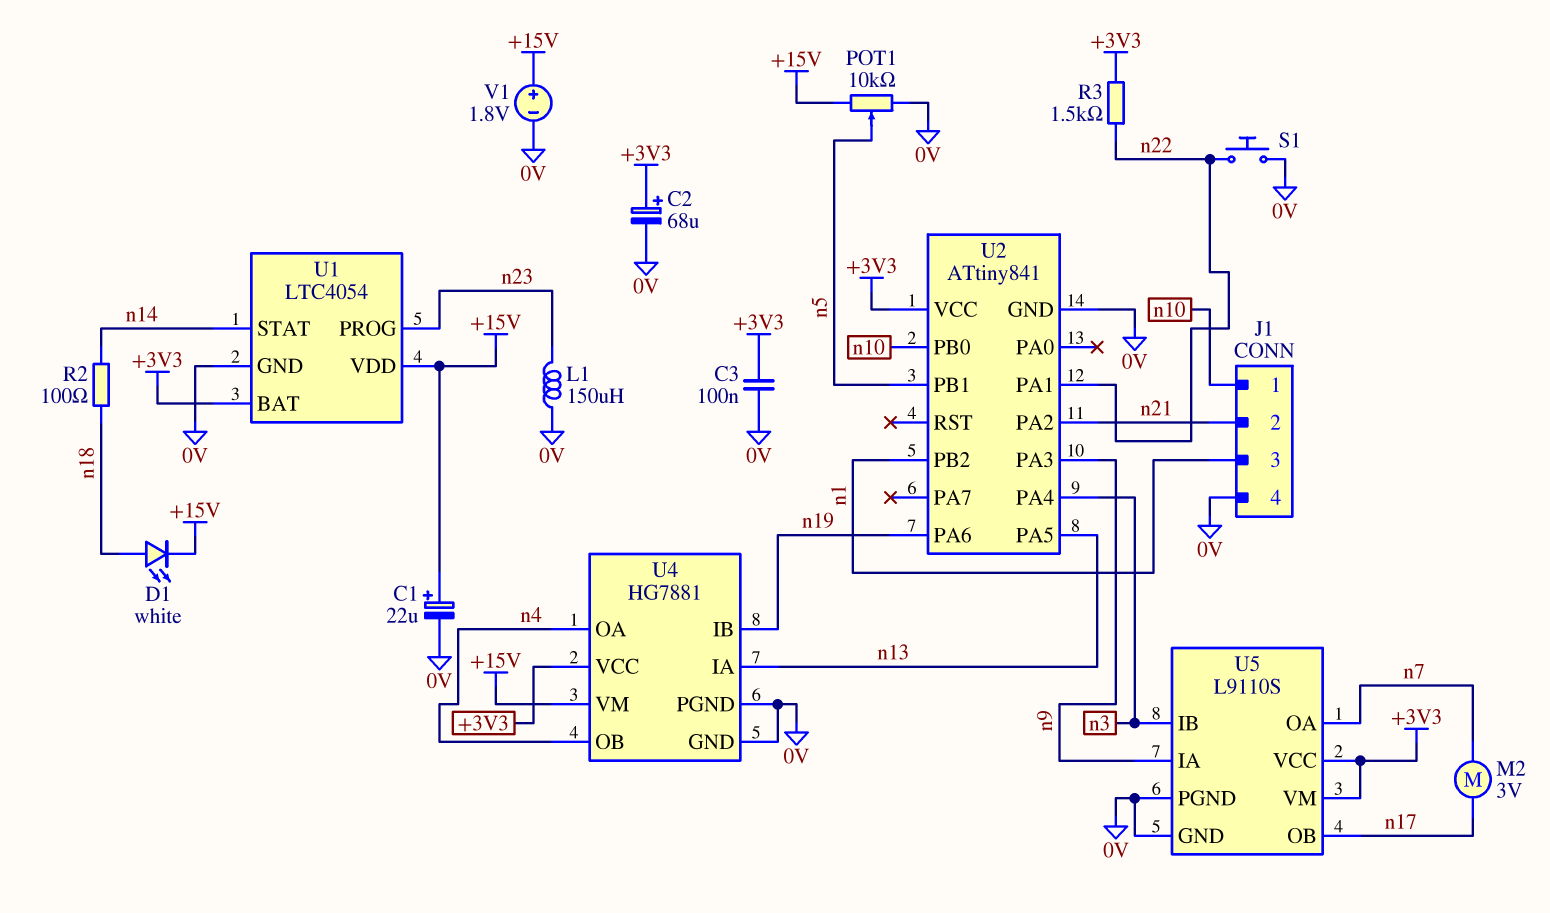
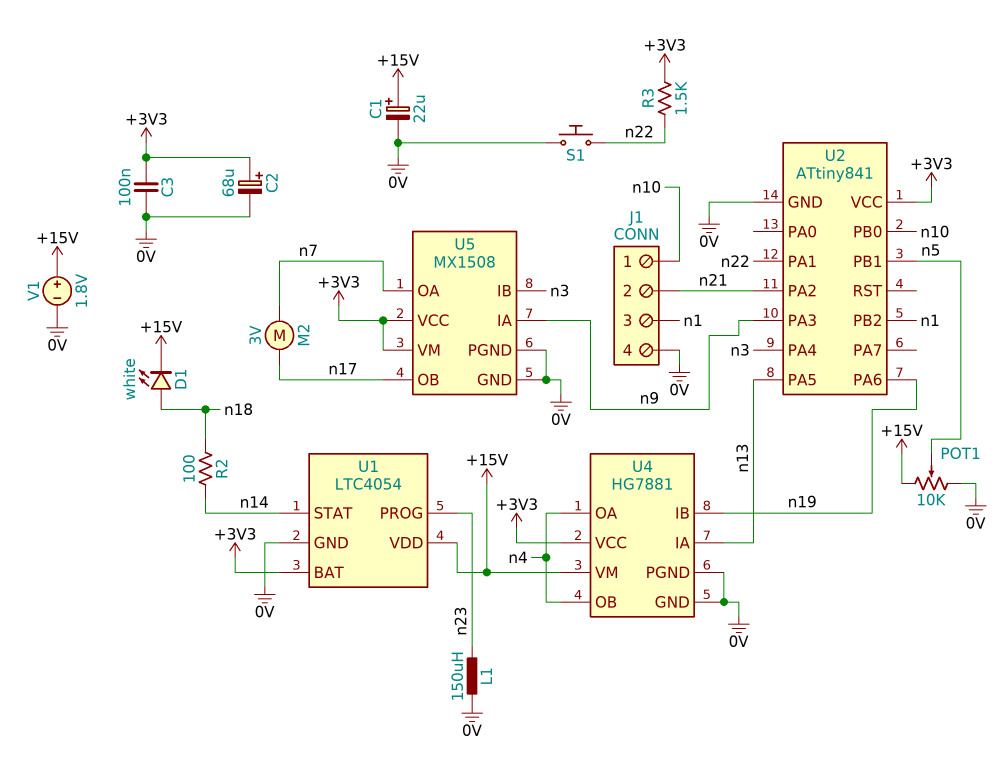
U5: L9110S -> MX1508

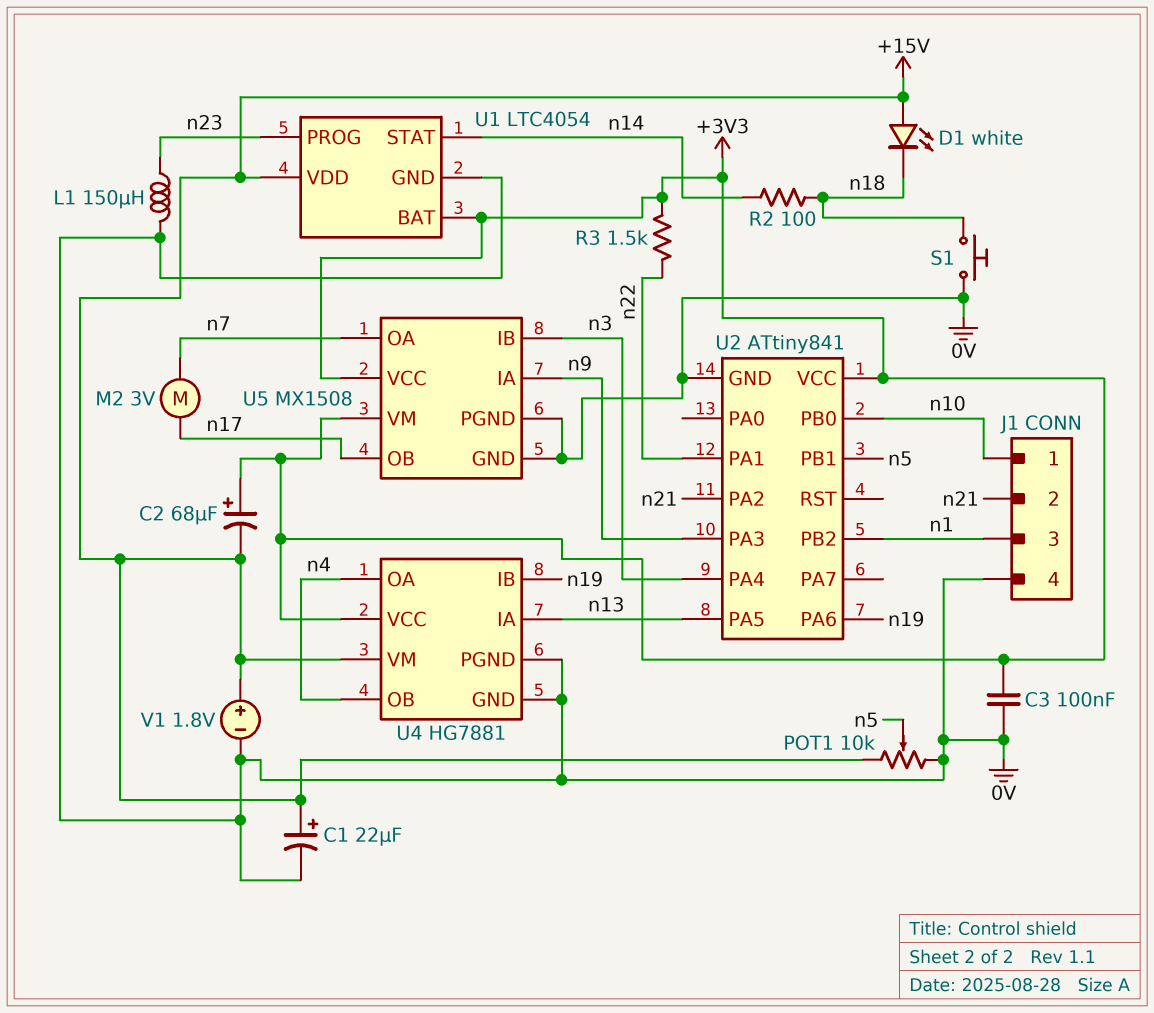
C2: 68uF (plus +3V3, minus 0V) -> 68uF (plus +3V3, minus +15V)
D1: LED white (A n18, K +15V) -> LED white (A +15V, K n18)
S1: button (0V, n22) -> button (0V, n18)

